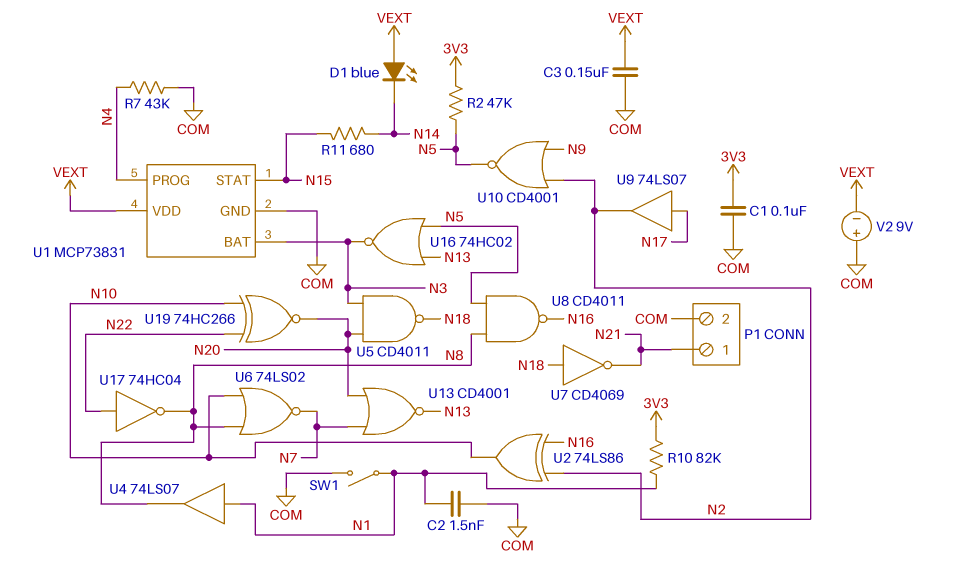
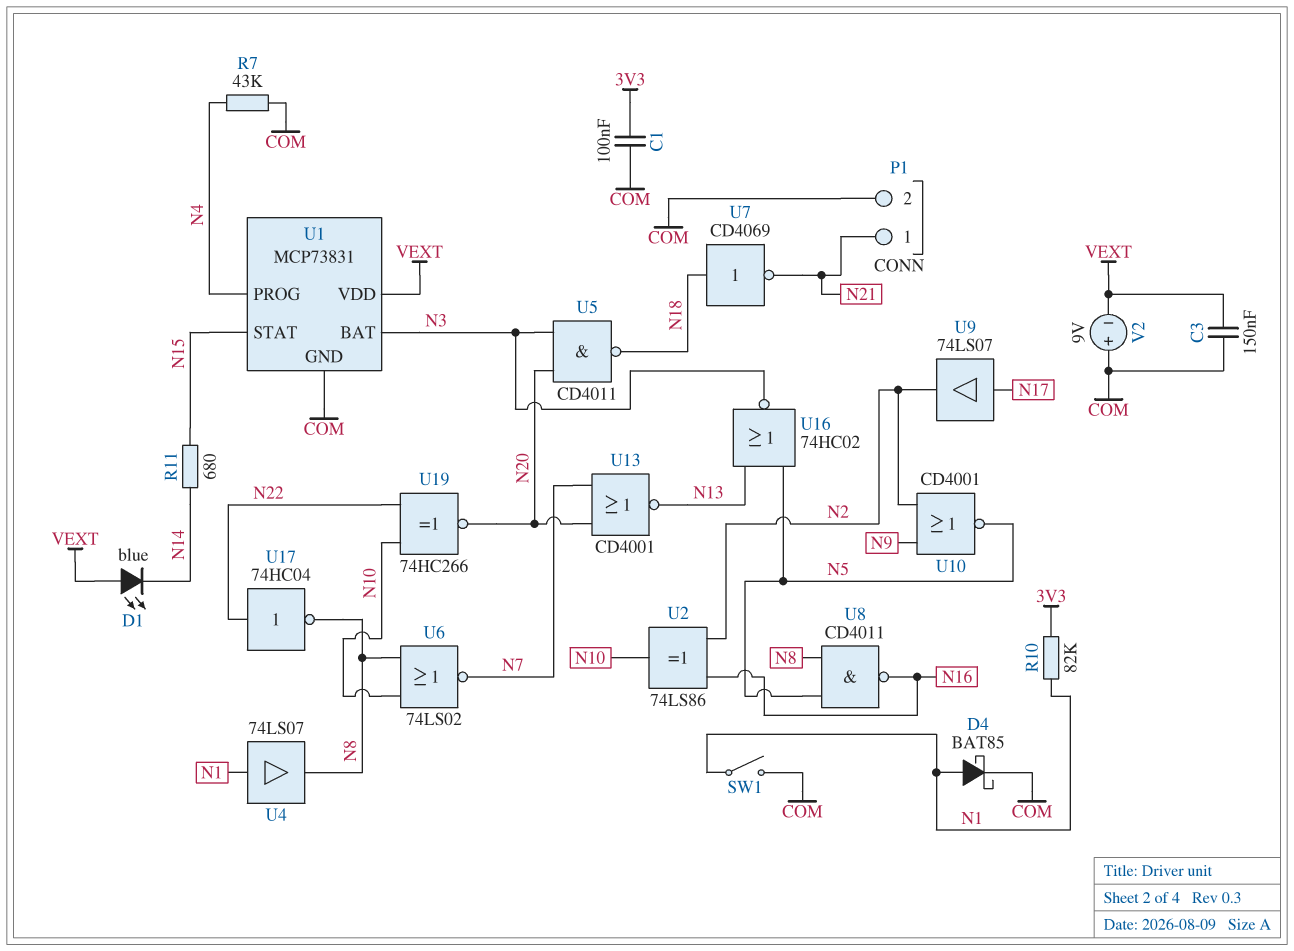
C2: 1.5nF (COM, N1) -> none
D4: none -> schottky BAT85 (A N1, K COM)
R2: 47k (3V3, N5) -> none

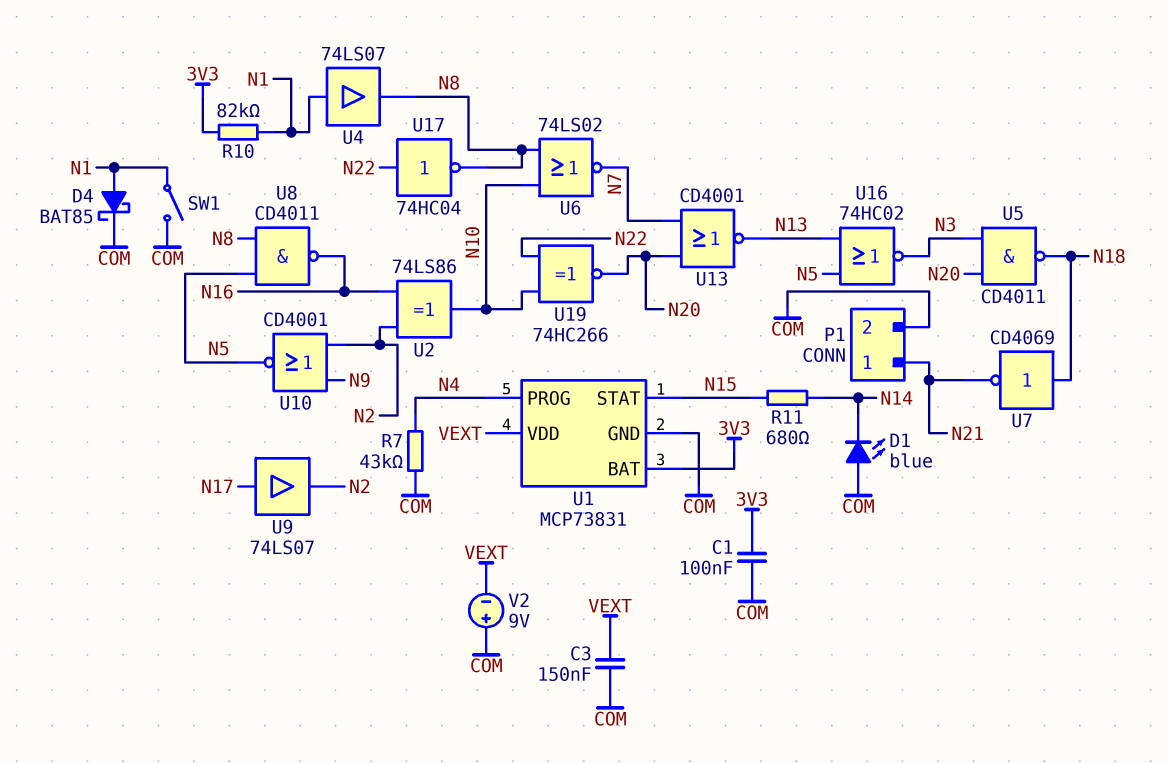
D1: LED blue (A VEXT, K N14) -> LED blue (A COM, K N14)
U1 pin BAT: N3 -> 3V3

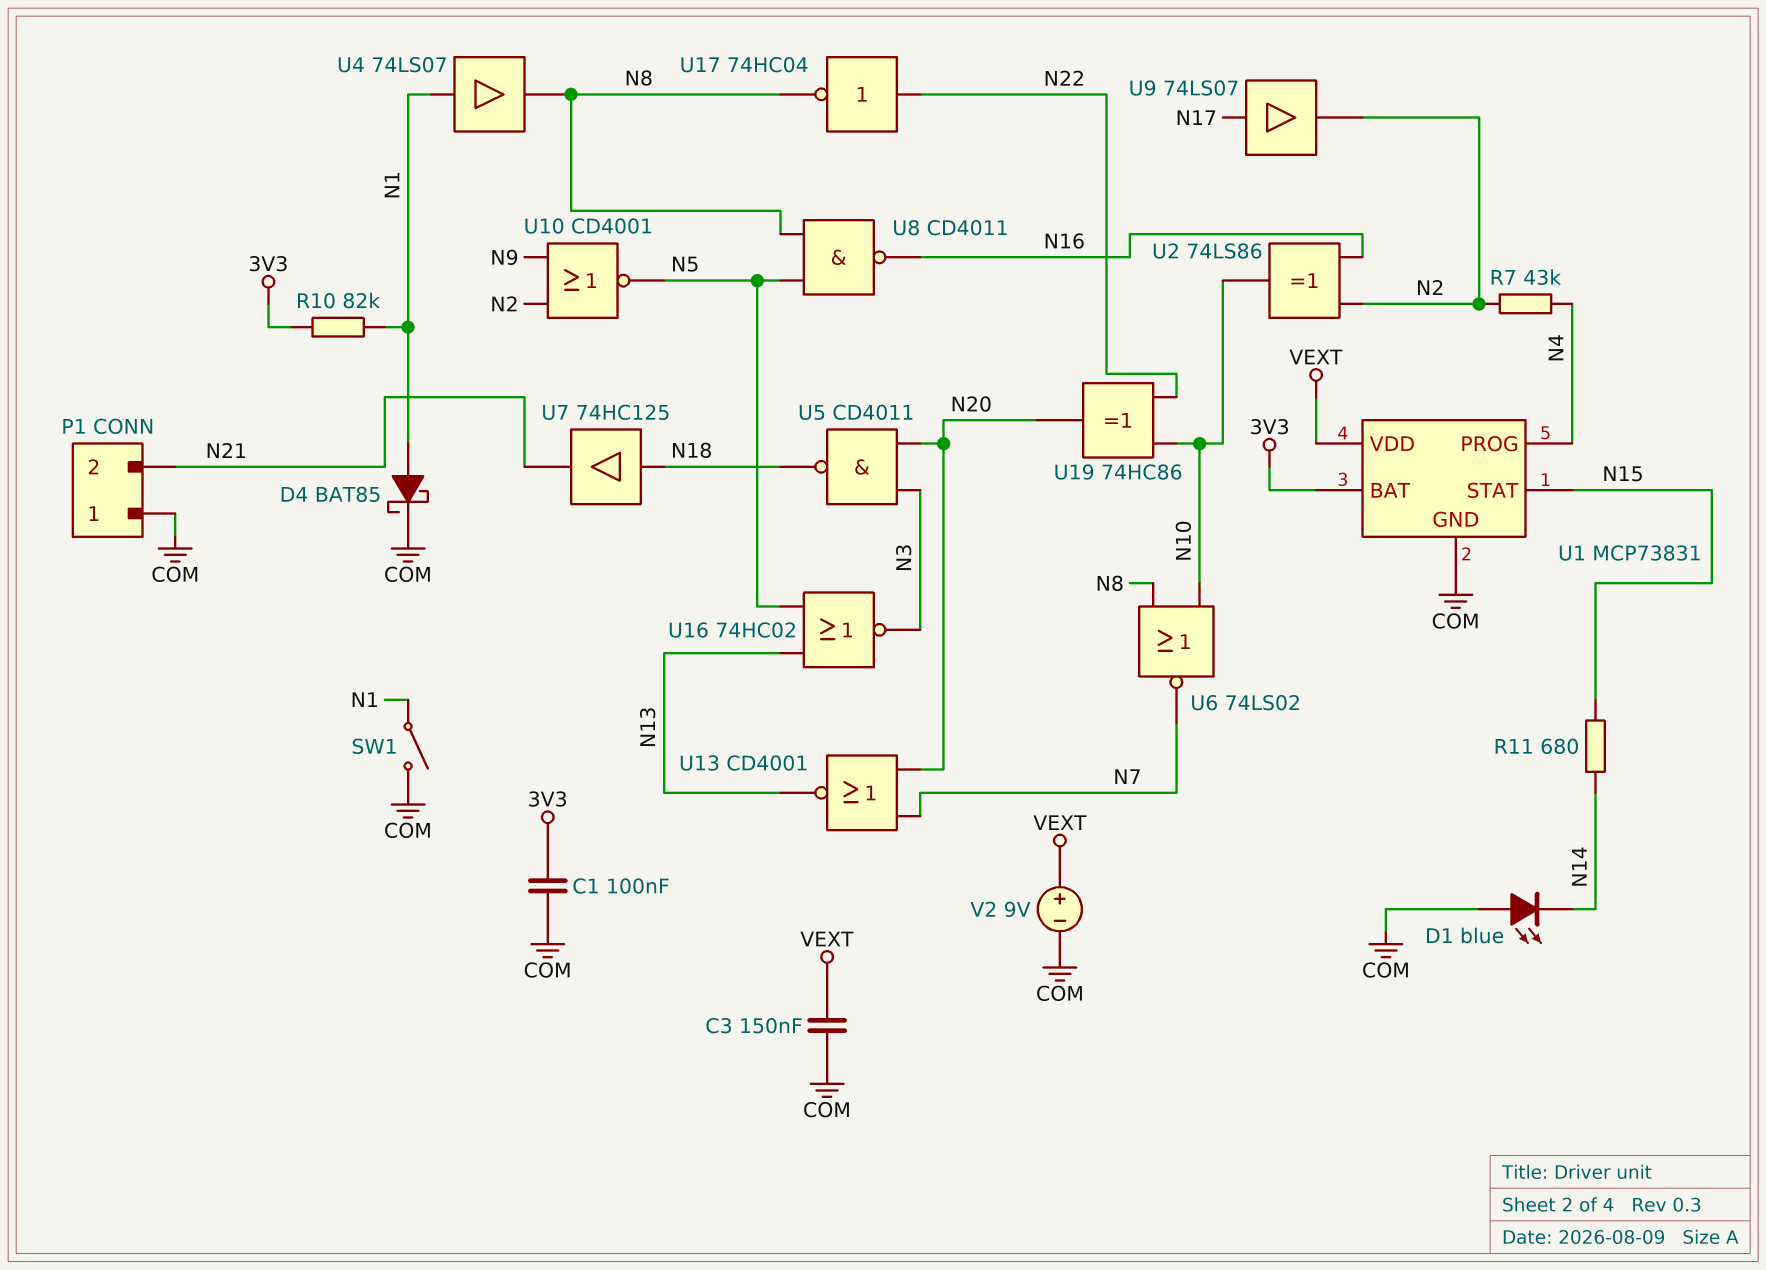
P1 pin 1: N21 -> COM
P1 pin 2: COM -> N21
R7: 43k (COM, N4) -> 43k (N2, N4)
U7: NOT CD4069 (in N18, out N21) -> buffer 74HC125 (in N18, out N21)
U19: XNOR 74HC266 (in N10, in N22, out N20) -> XOR 74HC86 (in N10, in N22, out N20)
V2: 9V (plus COM, minus VEXT) -> 9V (plus VEXT, minus COM)

